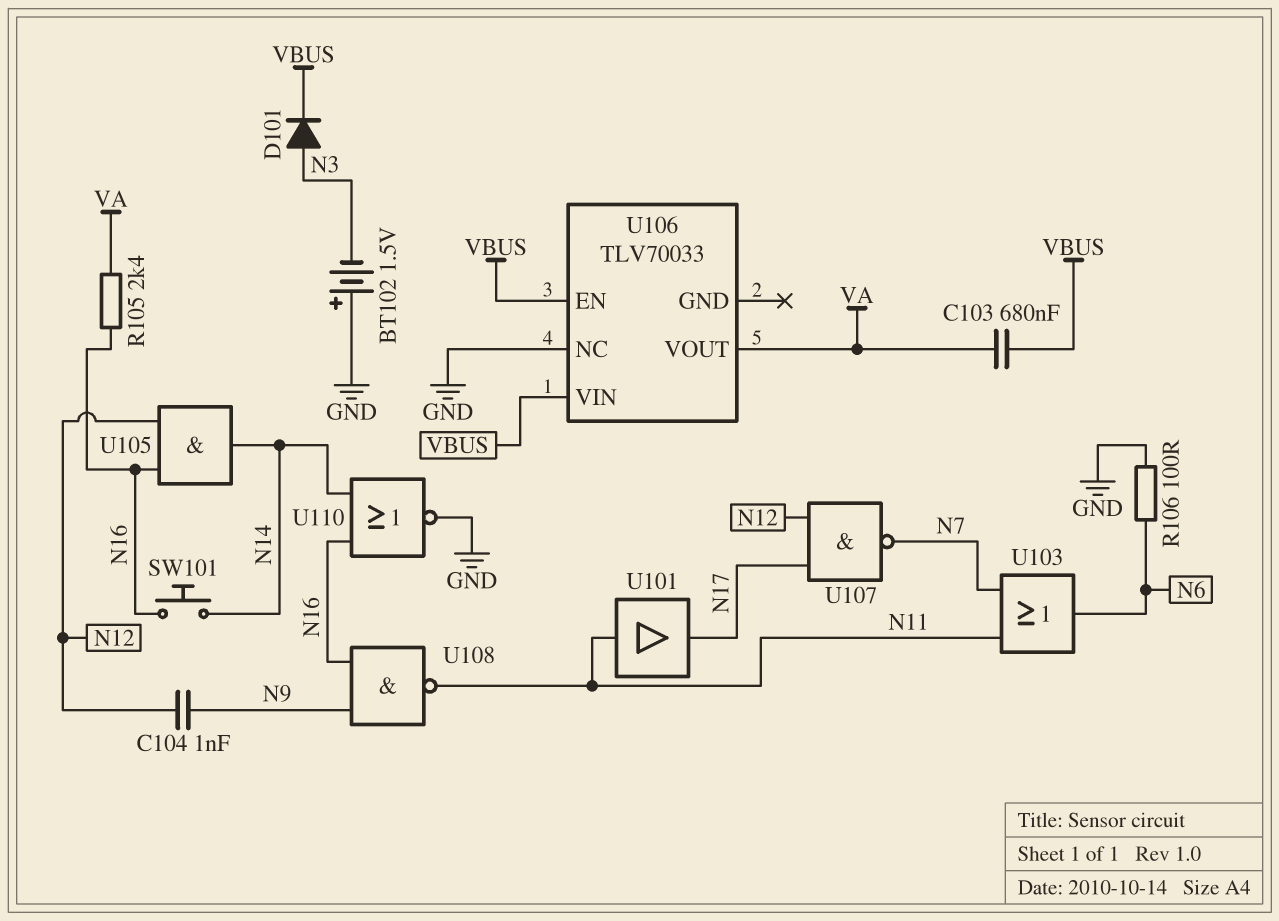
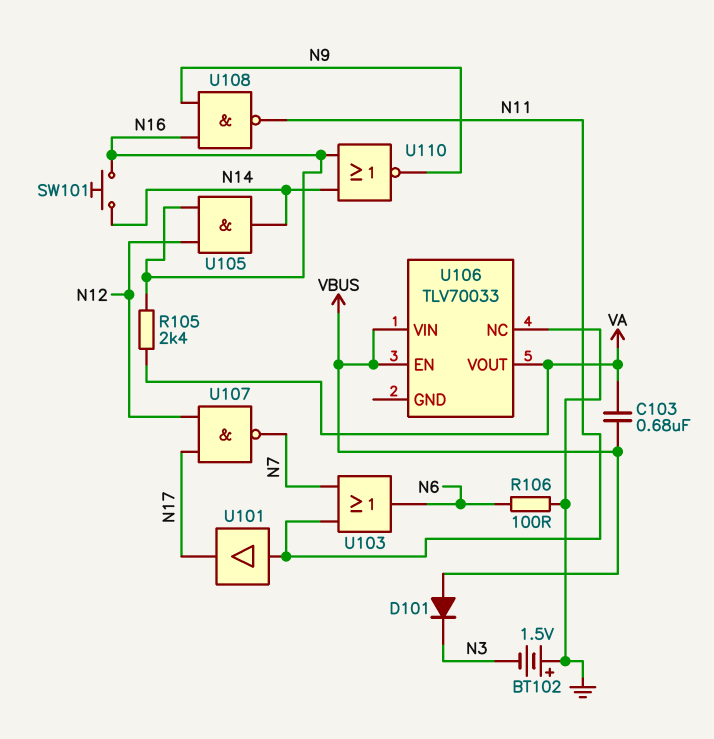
C104: 1nF (N9, N12) -> none
D101: diode (A N3, K VBUS) -> diode (A VBUS, K N3)
U110: NOR (in N14, in N16, out GND) -> NOR (in N14, in N16, out N9)

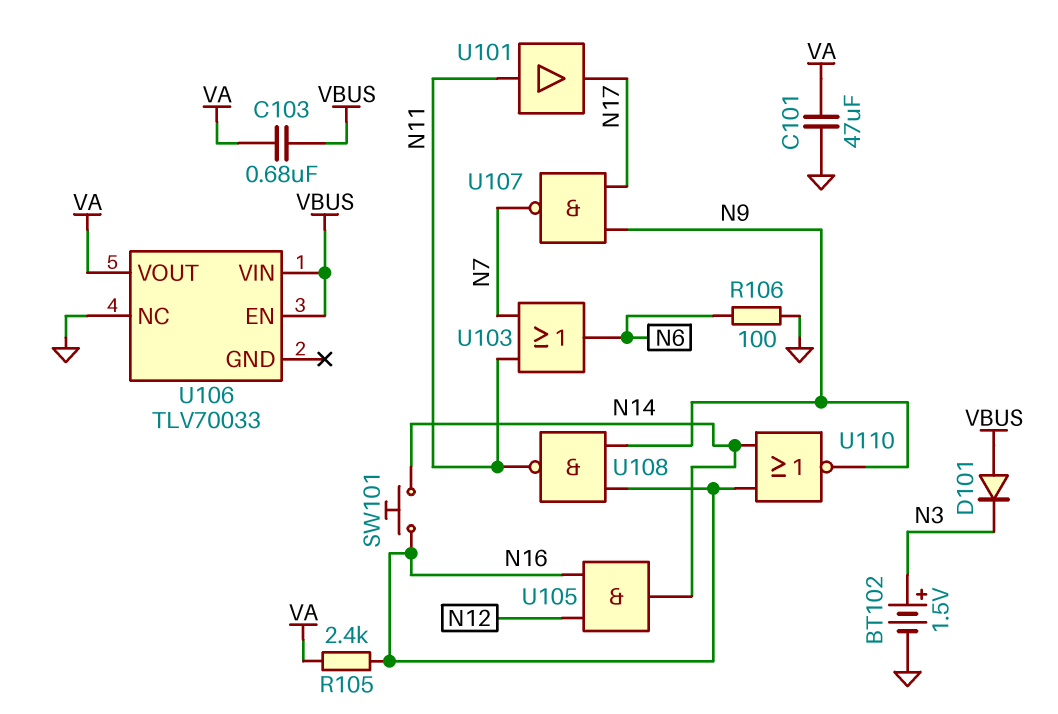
BT102: 1.5V (plus GND, minus N3) -> 1.5V (plus N3, minus GND)
C101: none -> 47uF (GND, VA)
U107: NAND (in N12, in N17, out N7) -> NAND (in N9, in N17, out N7)

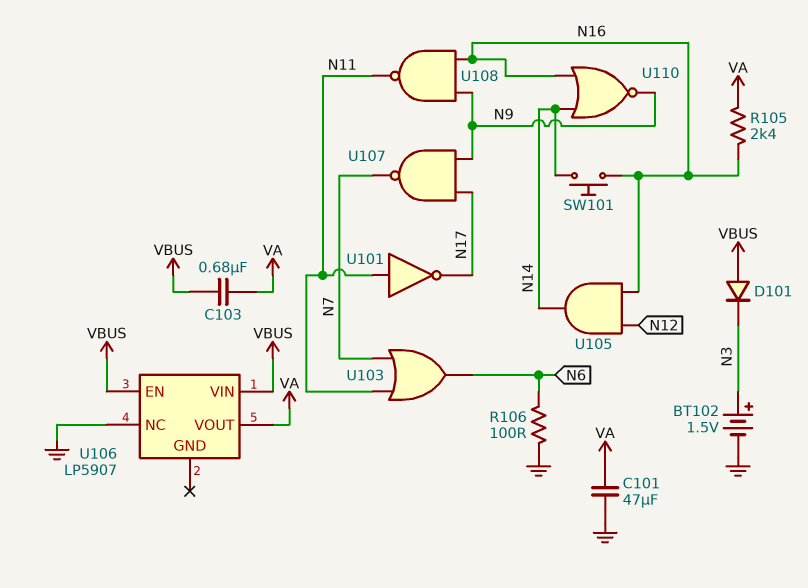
U101: buffer (in N11, out N17) -> NOT (in N11, out N17)
U106: TLV70033 -> LP5907

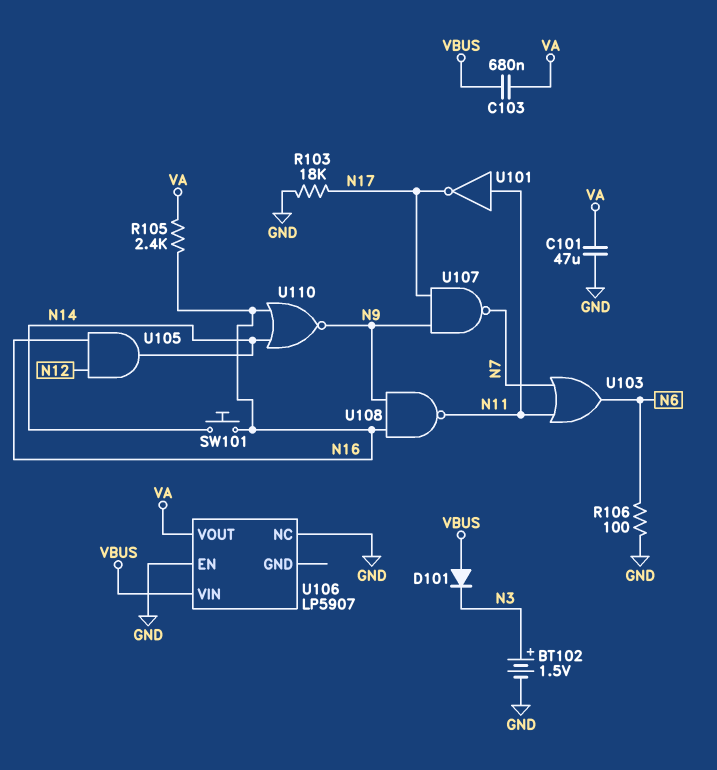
R103: none -> 18k (GND, N17)
U106 pin EN: VBUS -> GND

